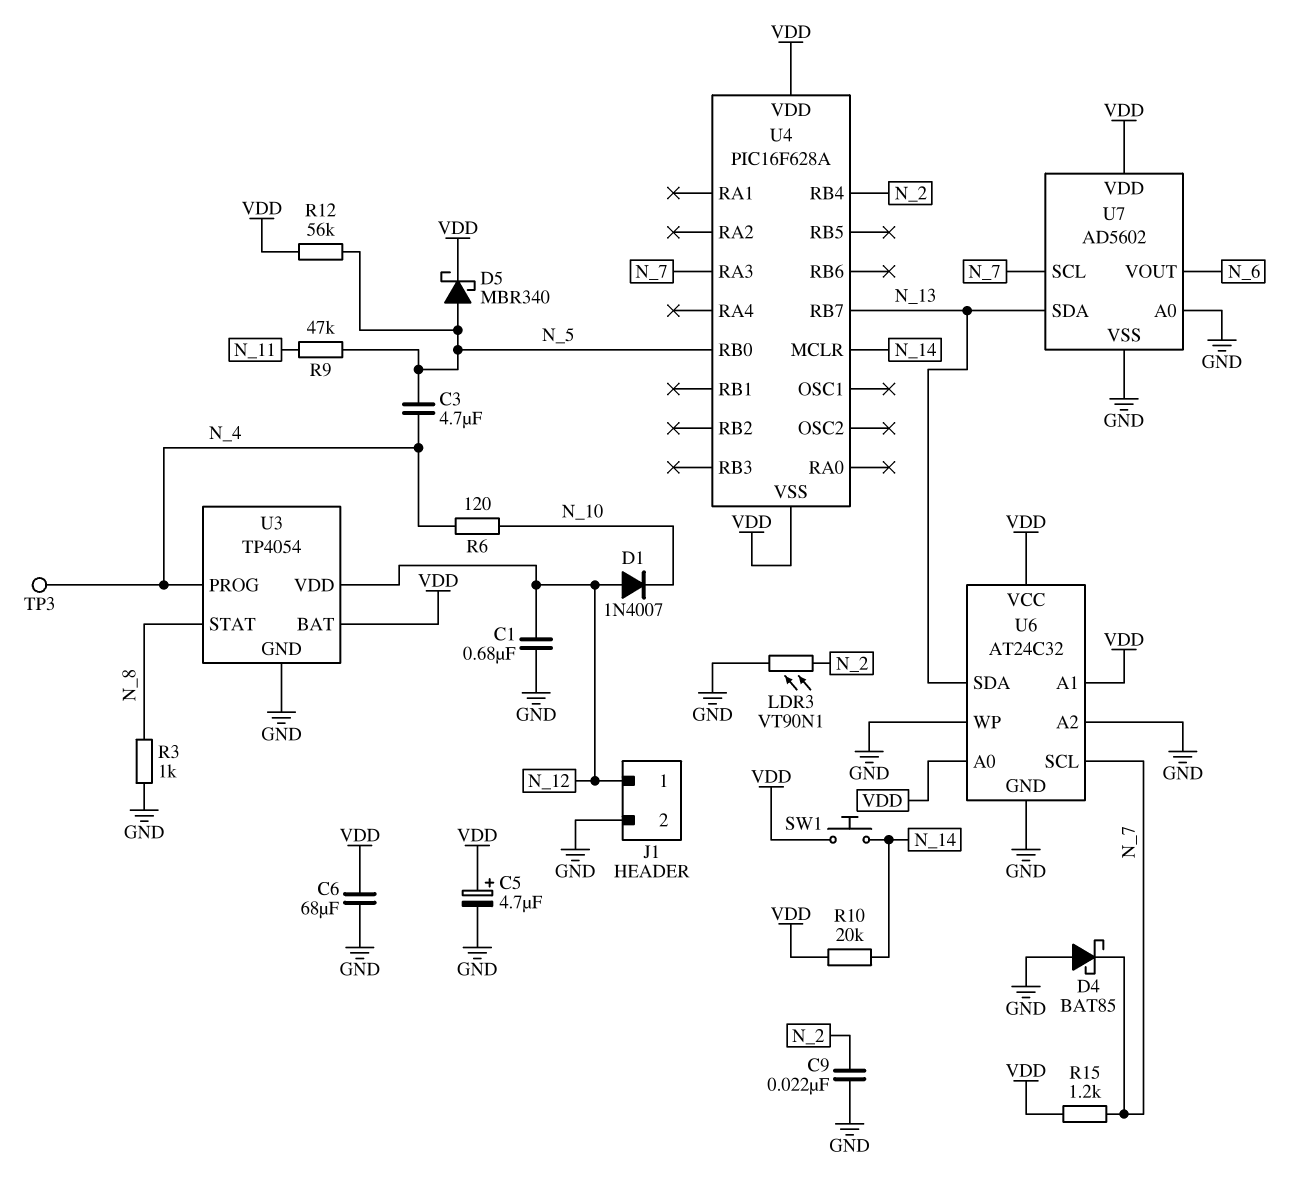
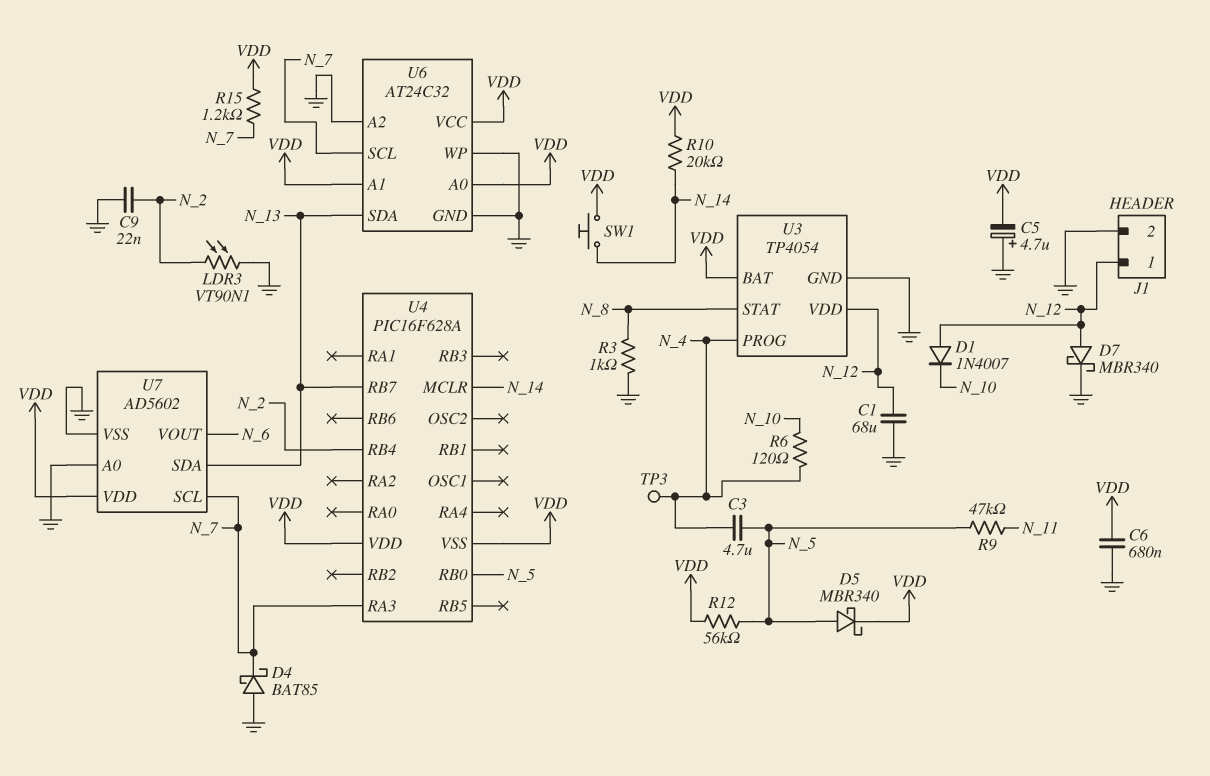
C1: 680nF (GND, N_12) -> 68uF (GND, N_12)
C5: 4.7uF (plus VDD, minus GND) -> 4.7uF (plus GND, minus VDD)
C6: 68uF (GND, VDD) -> 680nF (GND, VDD)
D7: none -> schottky MBR340 (A N_12, K GND)

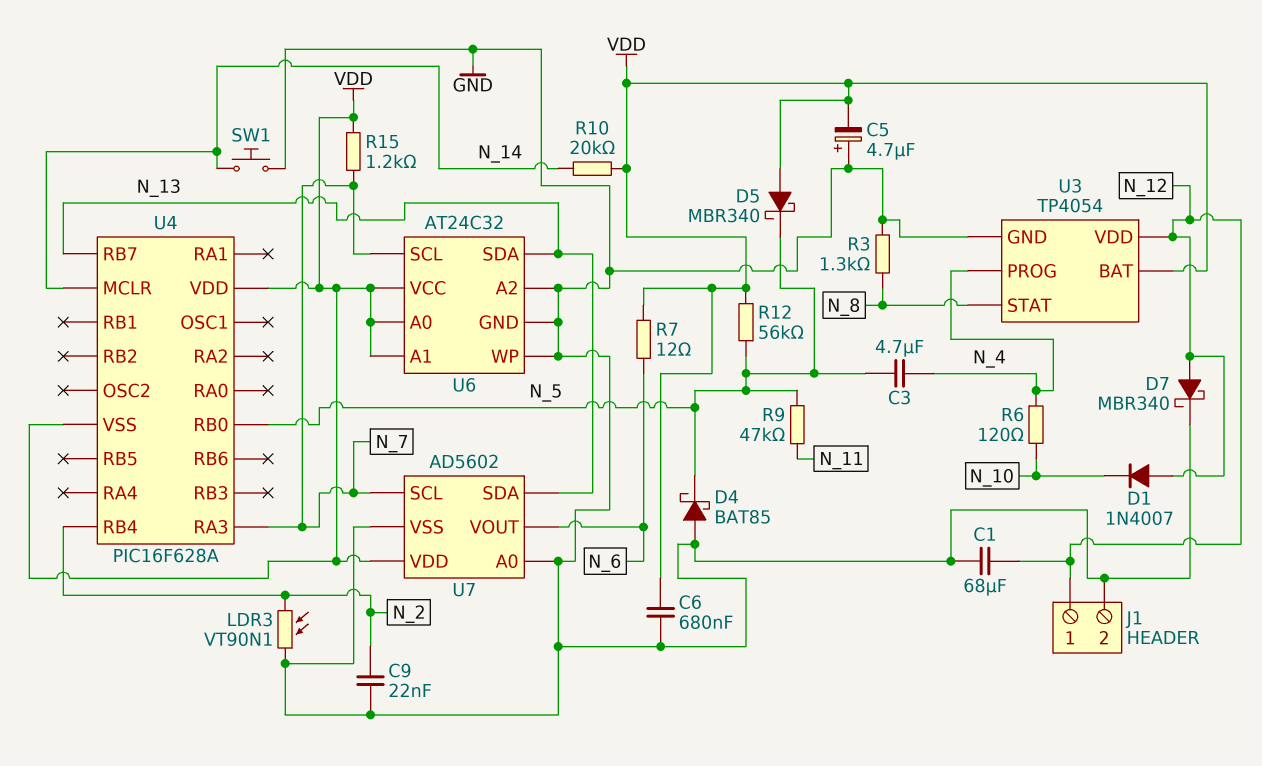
D4: schottky BAT85 (A GND, K N_7) -> schottky BAT85 (A GND, K N_5)
D5: schottky MBR340 (A N_5, K VDD) -> schottky MBR340 (A VDD, K N_5)
R3: 1k (GND, N_8) -> 1.3k (GND, N_8)
R7: none -> 12 (N_6, VDD)
SW1: button (N_14, VDD) -> button (GND, N_14)
TP3: test point (N_4) -> none

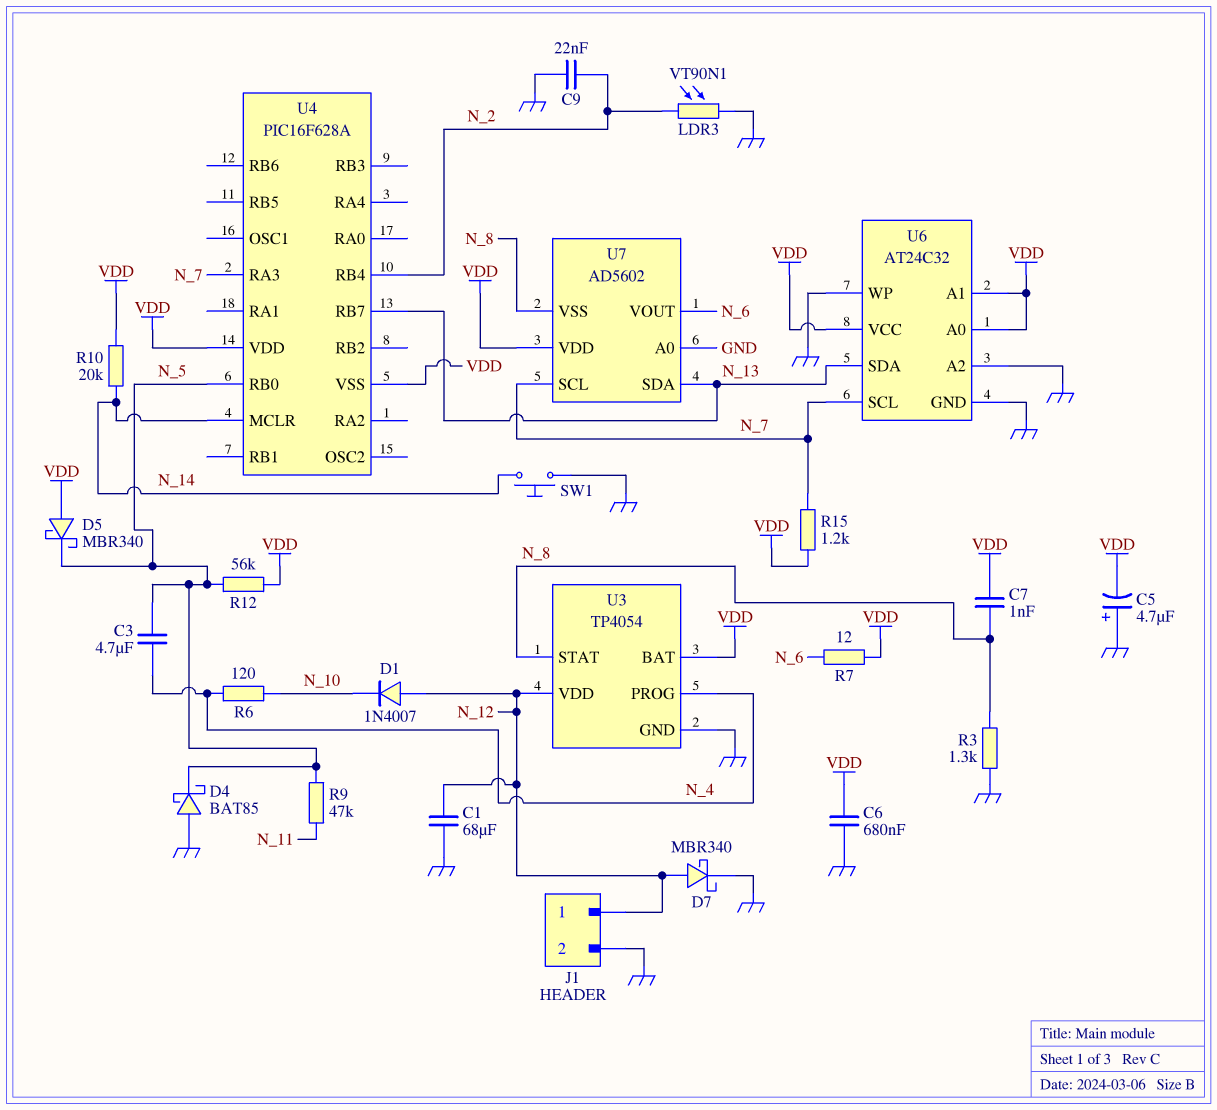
C7: none -> 1nF (N_8, VDD)
U7 pin VSS: GND -> N_8

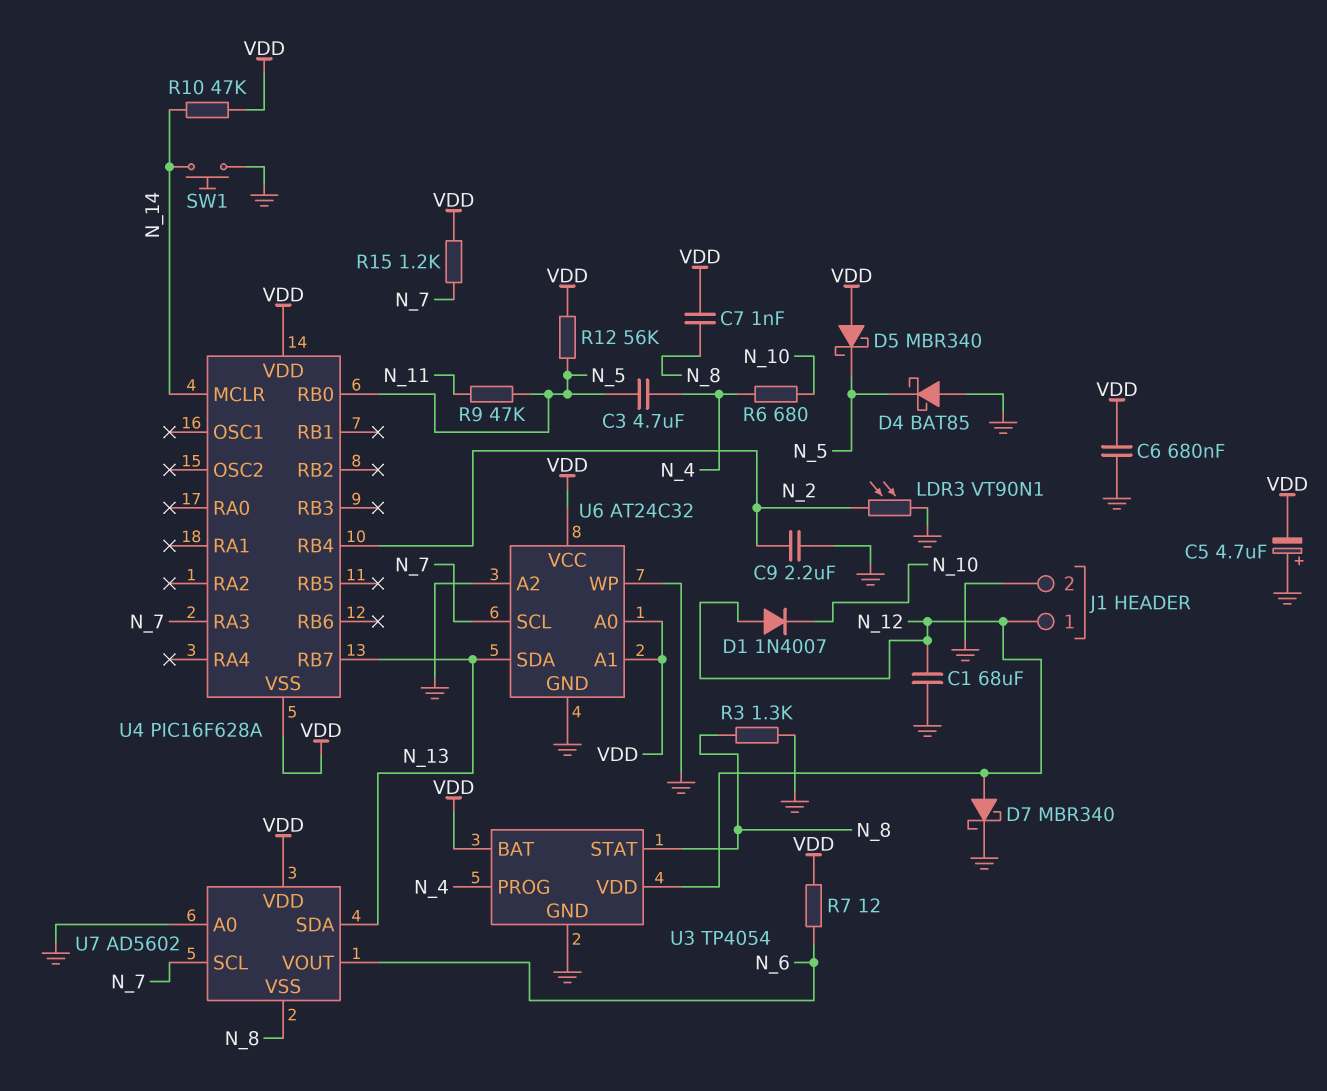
C9: 22nF (GND, N_2) -> 2.2uF (GND, N_2)
R6: 120 (N_4, N_10) -> 680 (N_4, N_10)
R10: 20k (N_14, VDD) -> 47k (N_14, VDD)

